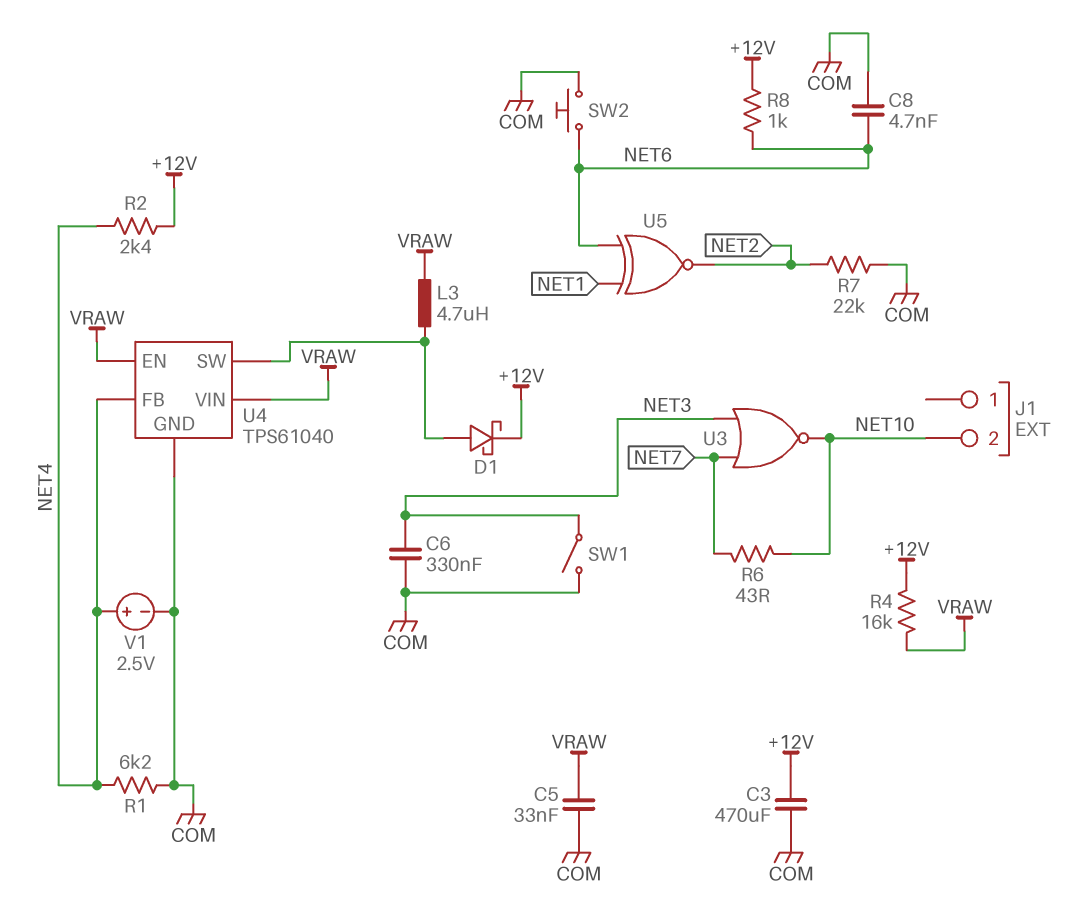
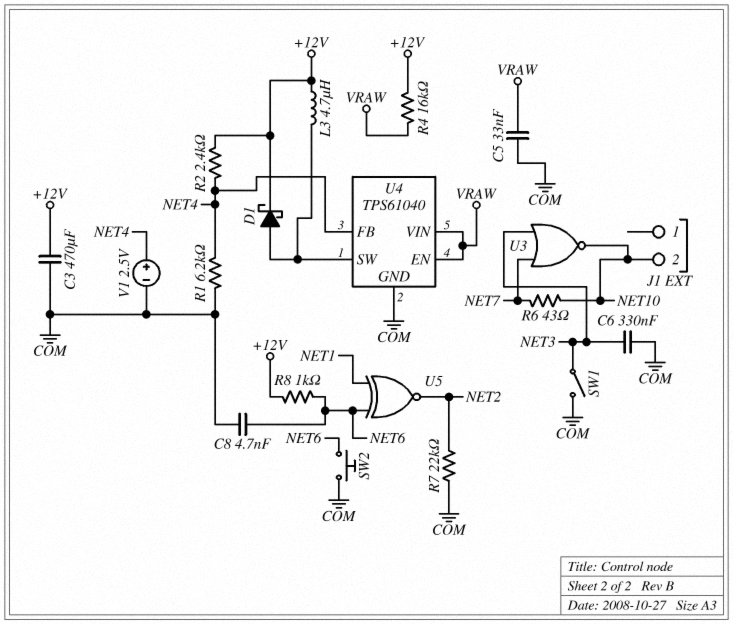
L3: 4.7uH (U4/SW, VRAW) -> 4.7uH (+12V, U4/SW)

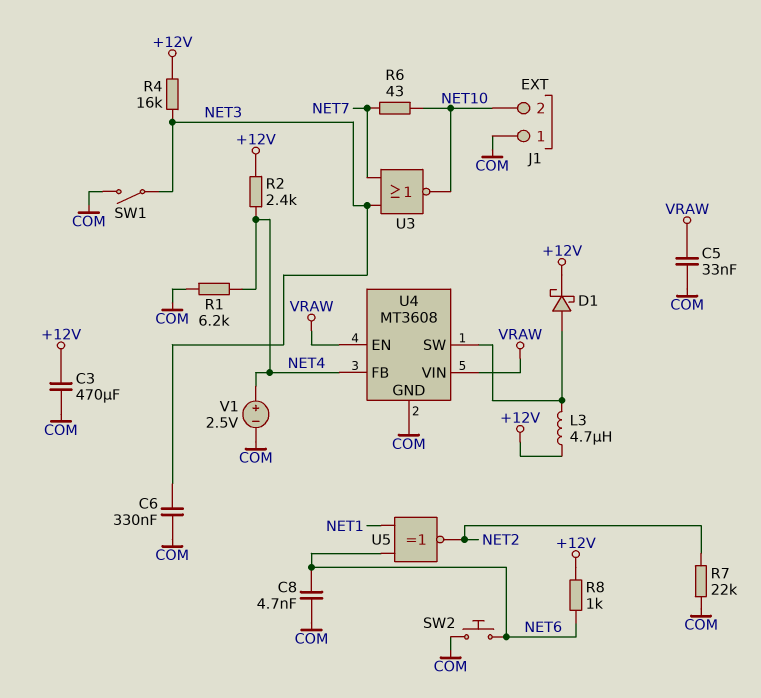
J1 pin 1: none -> COM
R4: 16k (+12V, VRAW) -> 16k (+12V, NET3)
U4: TPS61040 -> MT3608

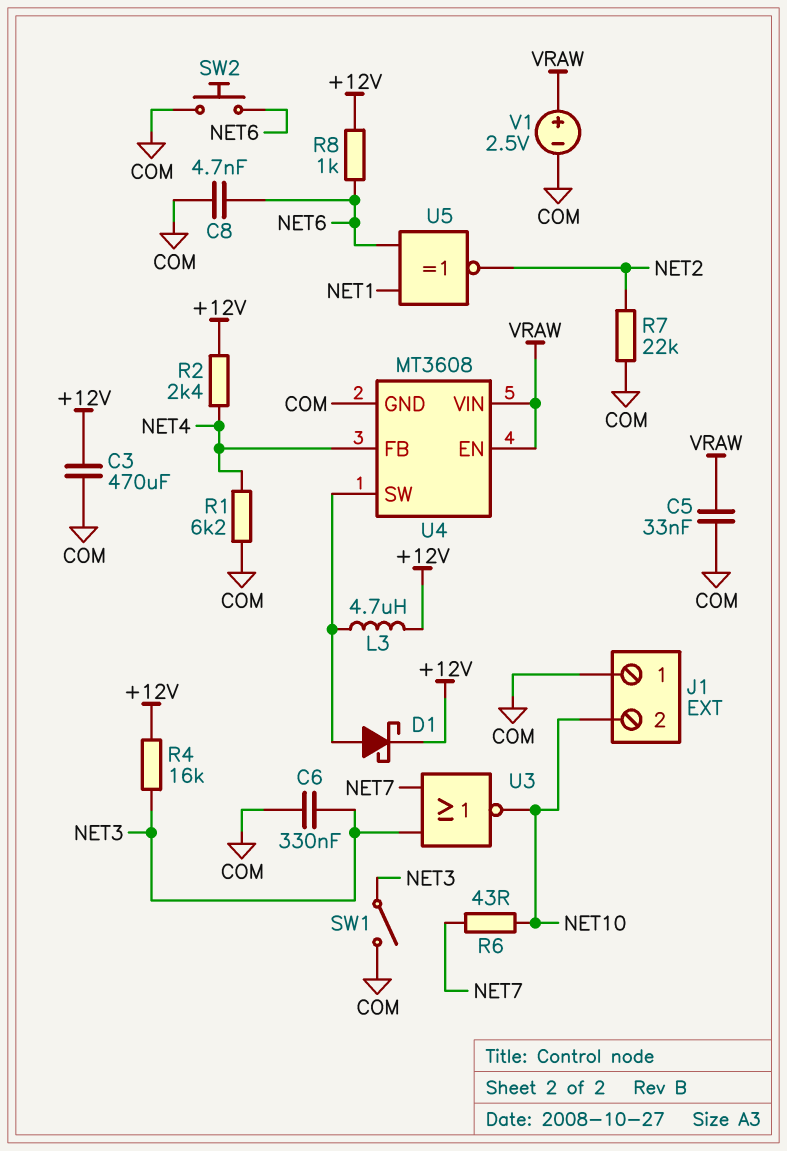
V1: 2.5V (plus NET4, minus COM) -> 2.5V (plus VRAW, minus COM)

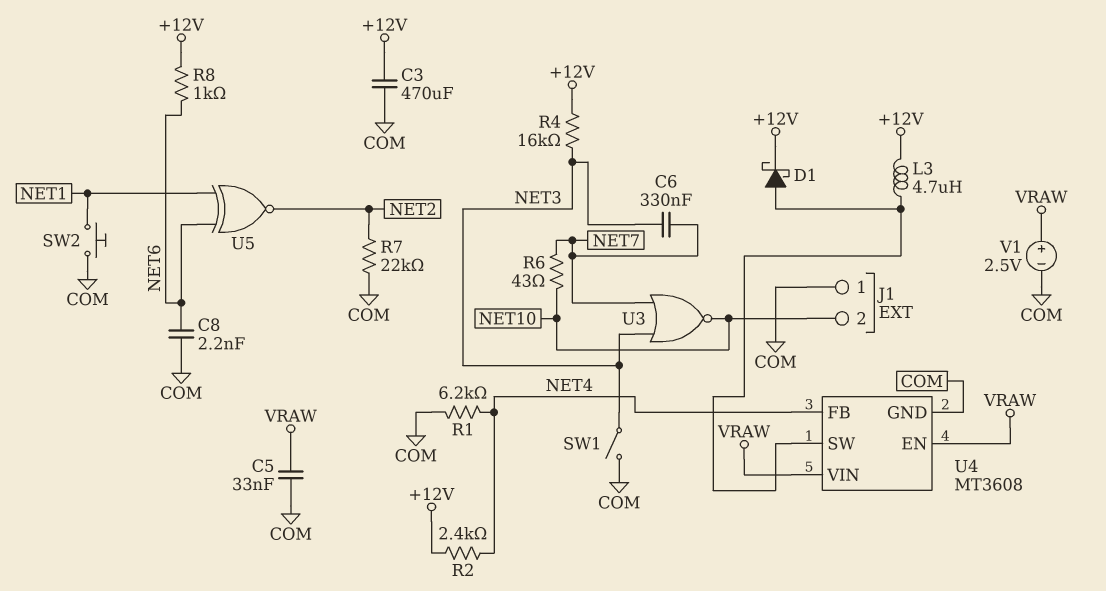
C6: 330nF (COM, NET3) -> 330nF (NET3, NET7)
C8: 4.7nF (COM, NET6) -> 2.2nF (COM, NET6)
SW2: button (COM, NET6) -> button (COM, NET1)

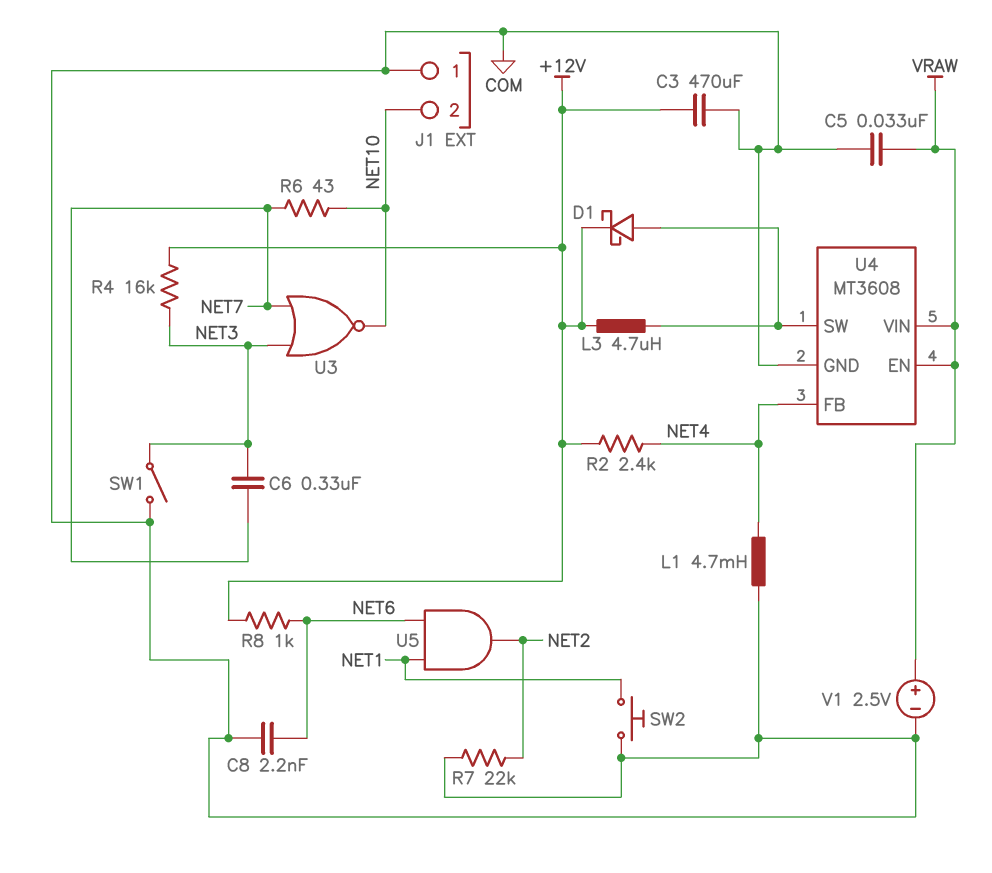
L1: none -> 4.7mH (COM, NET4)
R1: 6.2k (COM, NET4) -> none
U5: XNOR (in NET1, in NET6, out NET2) -> AND (in NET1, in NET6, out NET2)

